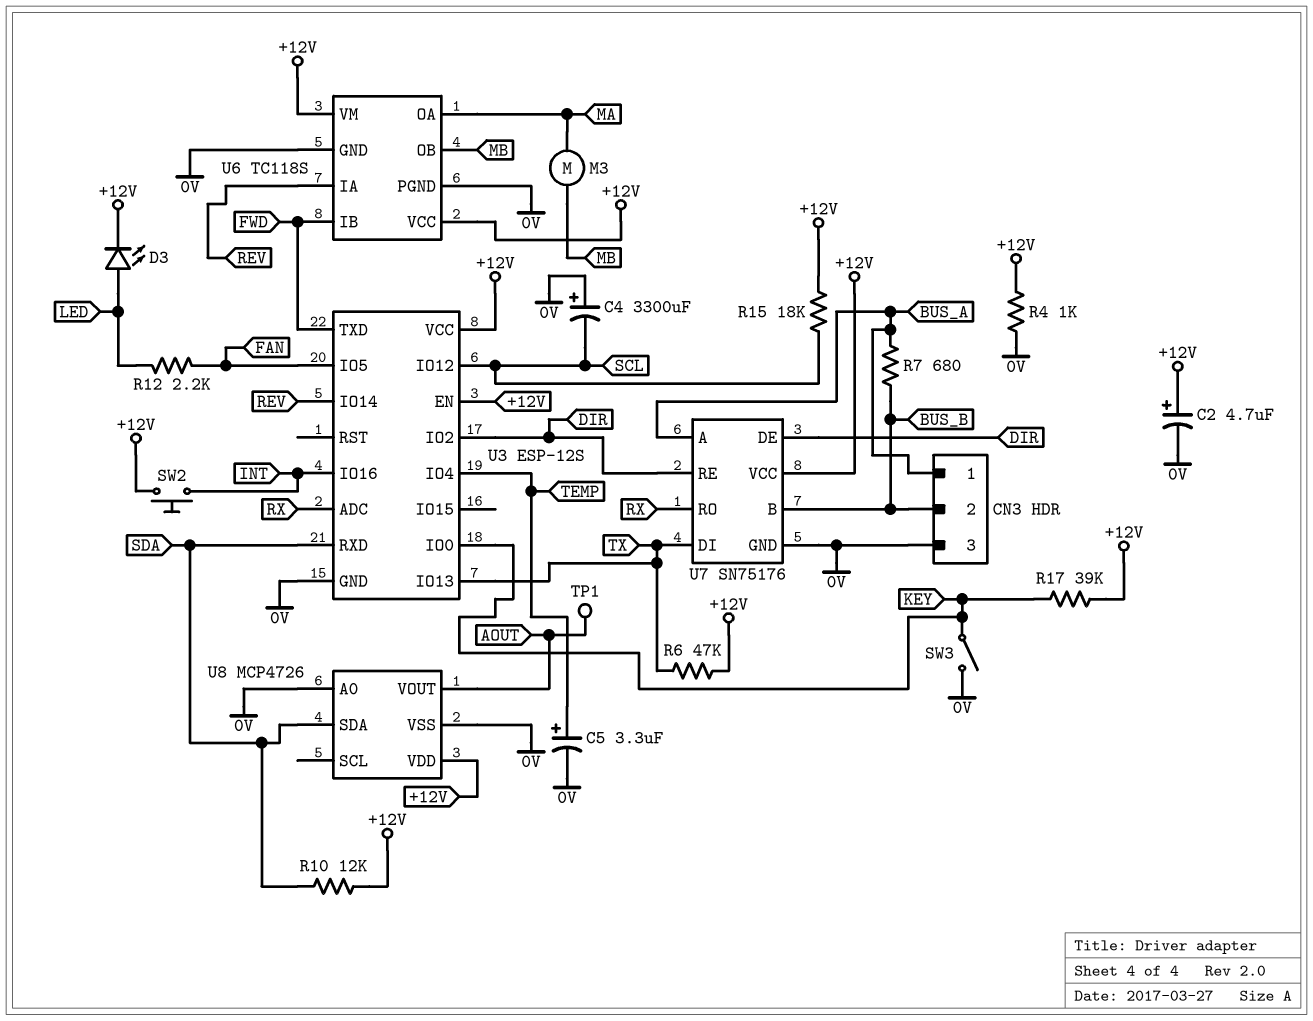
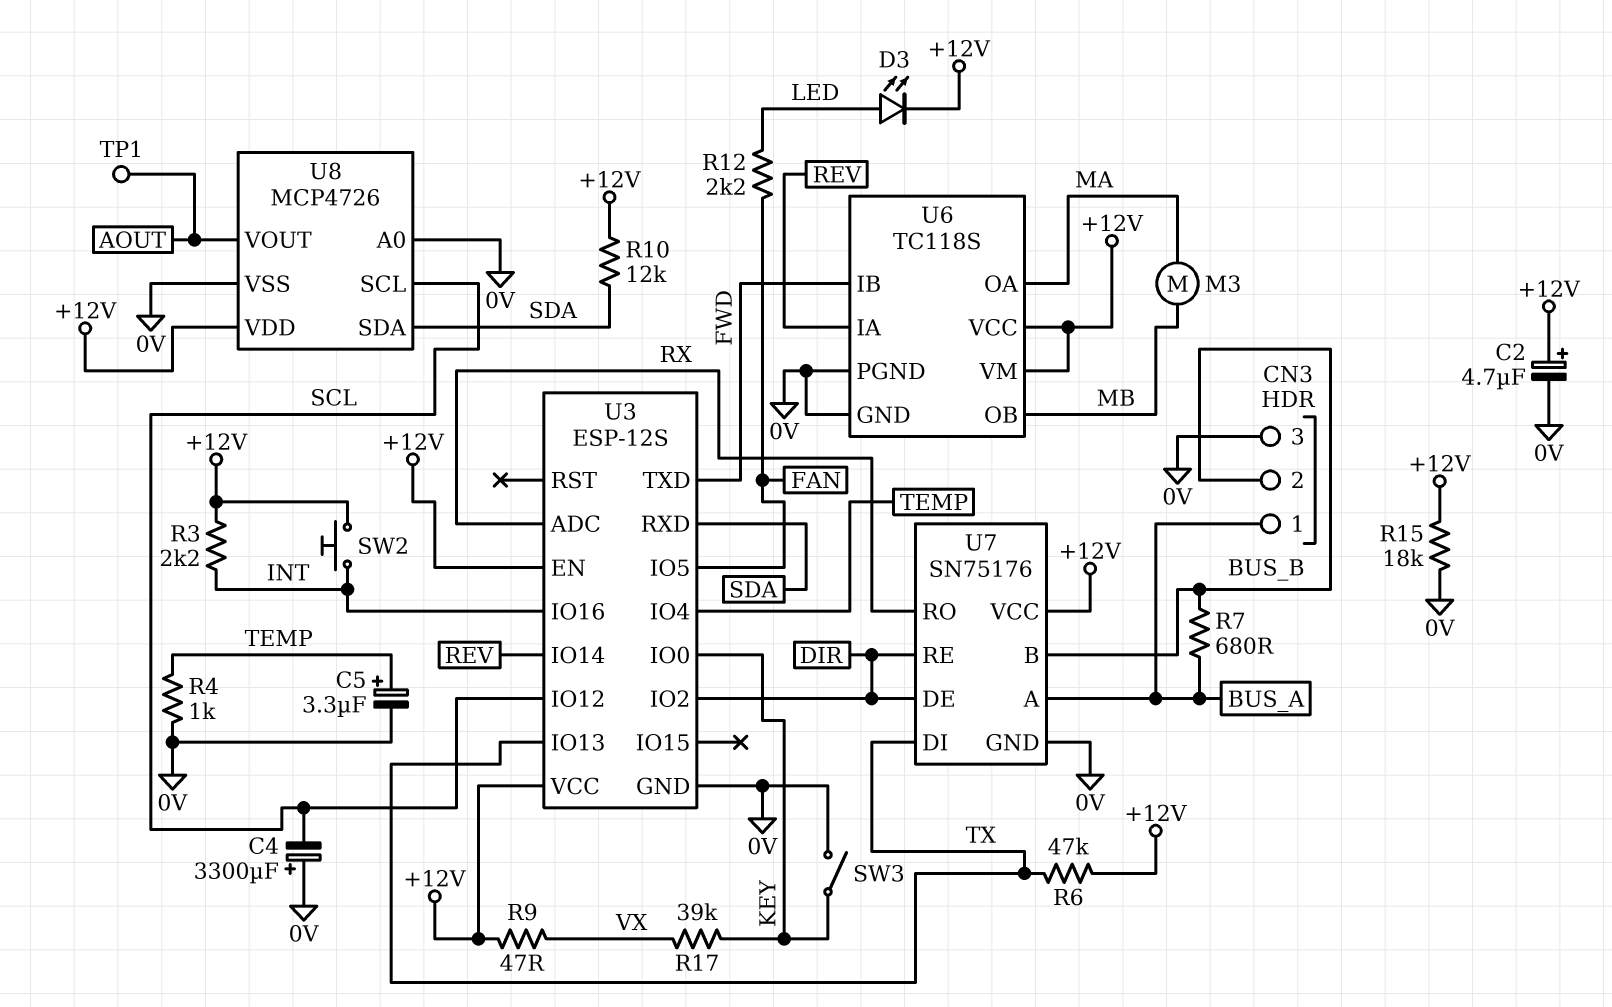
R3: none -> 2.2k (+12V, INT)
R4: 1k (+12V, 0V) -> 1k (0V, TEMP)
R9: none -> 47 (+12V, VX)
R15: 18k (+12V, SCL) -> 18k (+12V, 0V)
R17: 39k (+12V, KEY) -> 39k (KEY, VX)
U8 pin SCL: none -> SCL

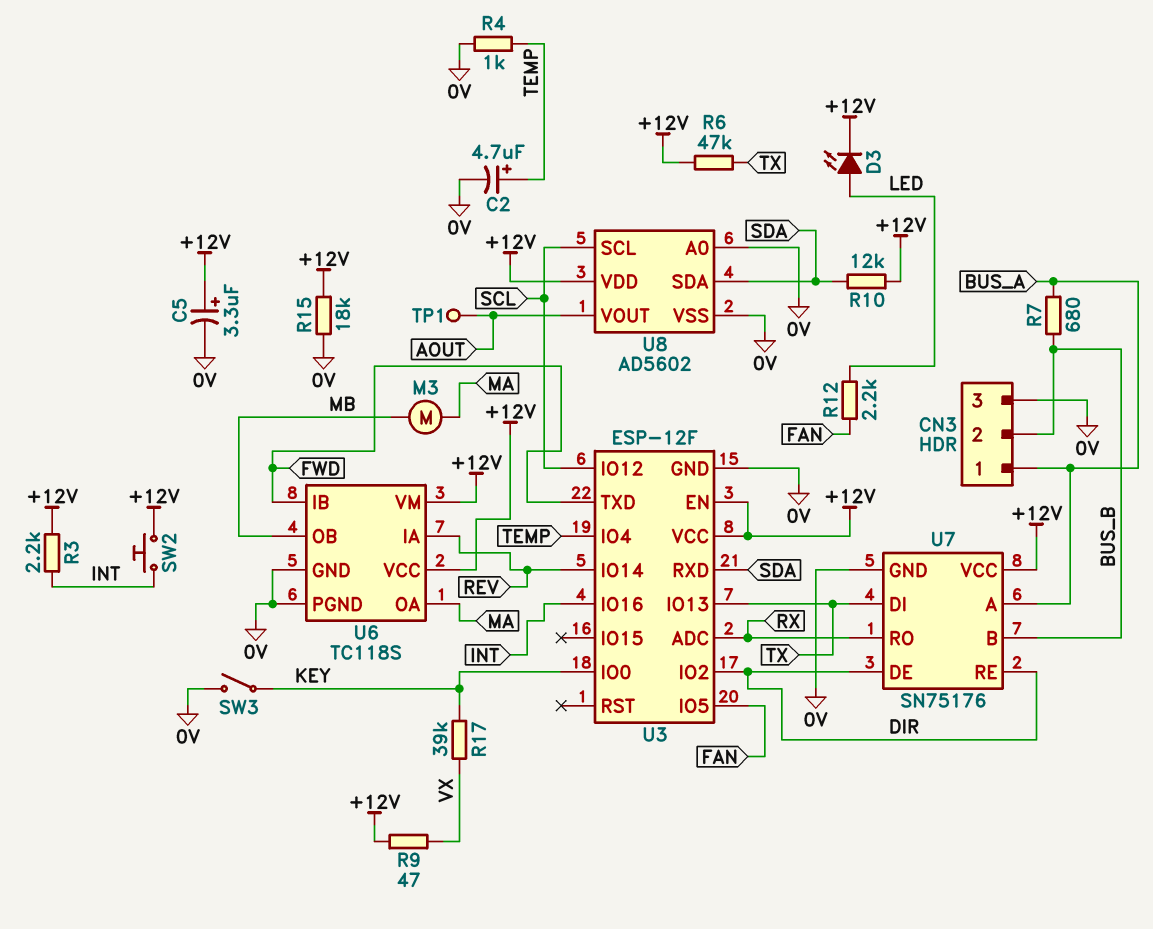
C2: 4.7uF (plus +12V, minus 0V) -> 4.7uF (plus TEMP, minus 0V)
C4: 3300uF (plus 0V, minus SCL) -> none
C5: 3.3uF (plus TEMP, minus 0V) -> 3.3uF (plus +12V, minus 0V)
U3: ESP-12S -> ESP-12F
U8: MCP4726 -> AD5602

